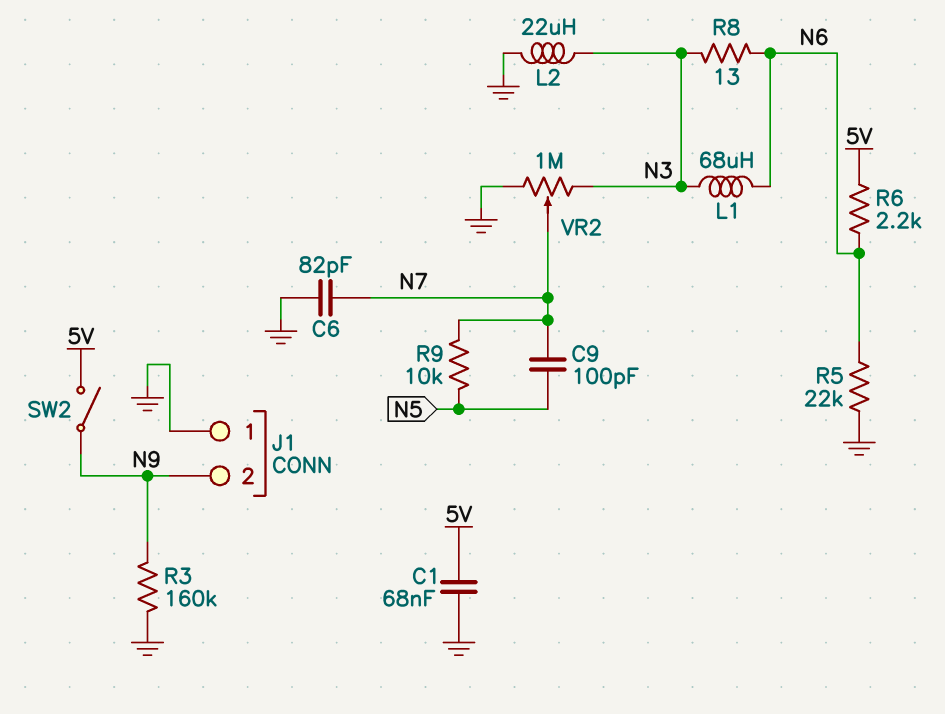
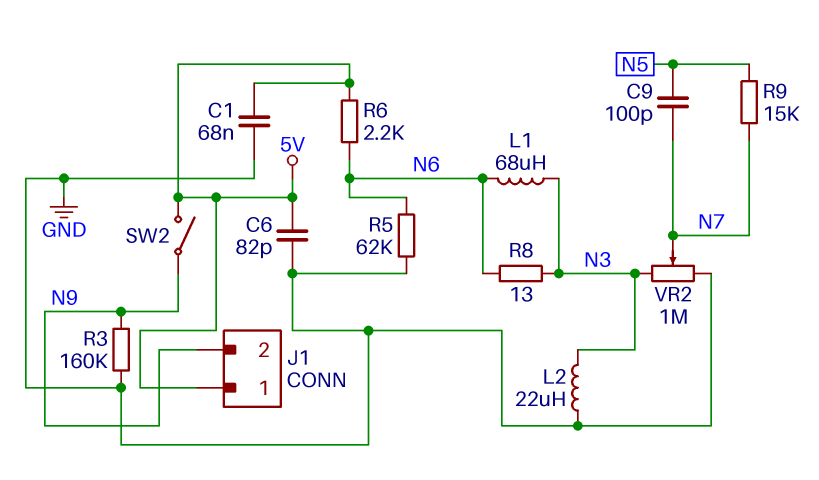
C6: 82pF (GND, N7) -> 82pF (5V, GND)
J1 pin 1: GND -> 5V
R5: 22k (GND, N6) -> 62k (GND, N6)
R9: 10k (N5, N7) -> 15k (N5, N7)

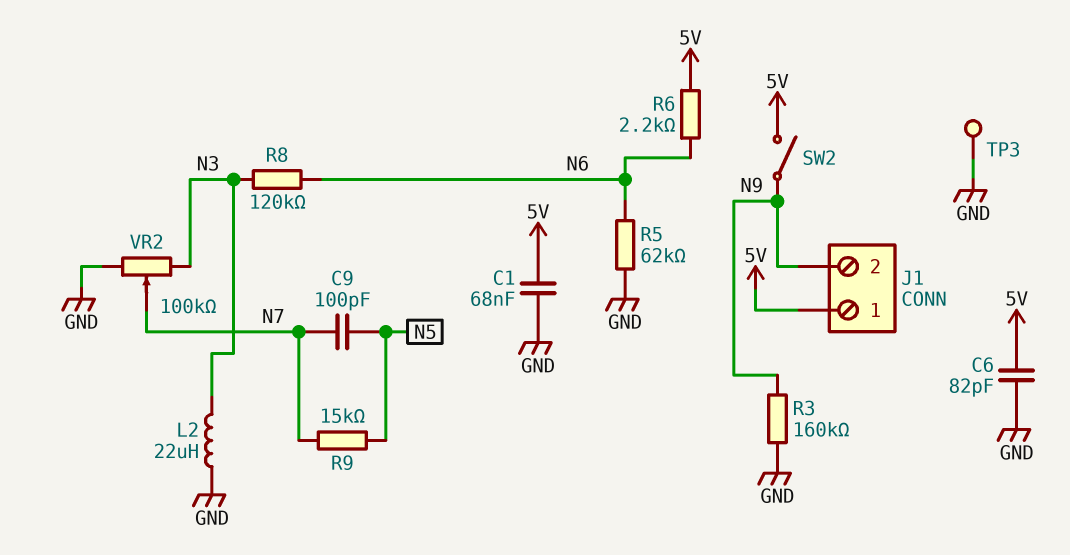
L1: 68uH (N3, N6) -> none
R8: 13 (N3, N6) -> 120k (N3, N6)
TP3: none -> test point (GND)
VR2: 1M (GND, N3, wiper N7) -> 100k (GND, N3, wiper N7)

